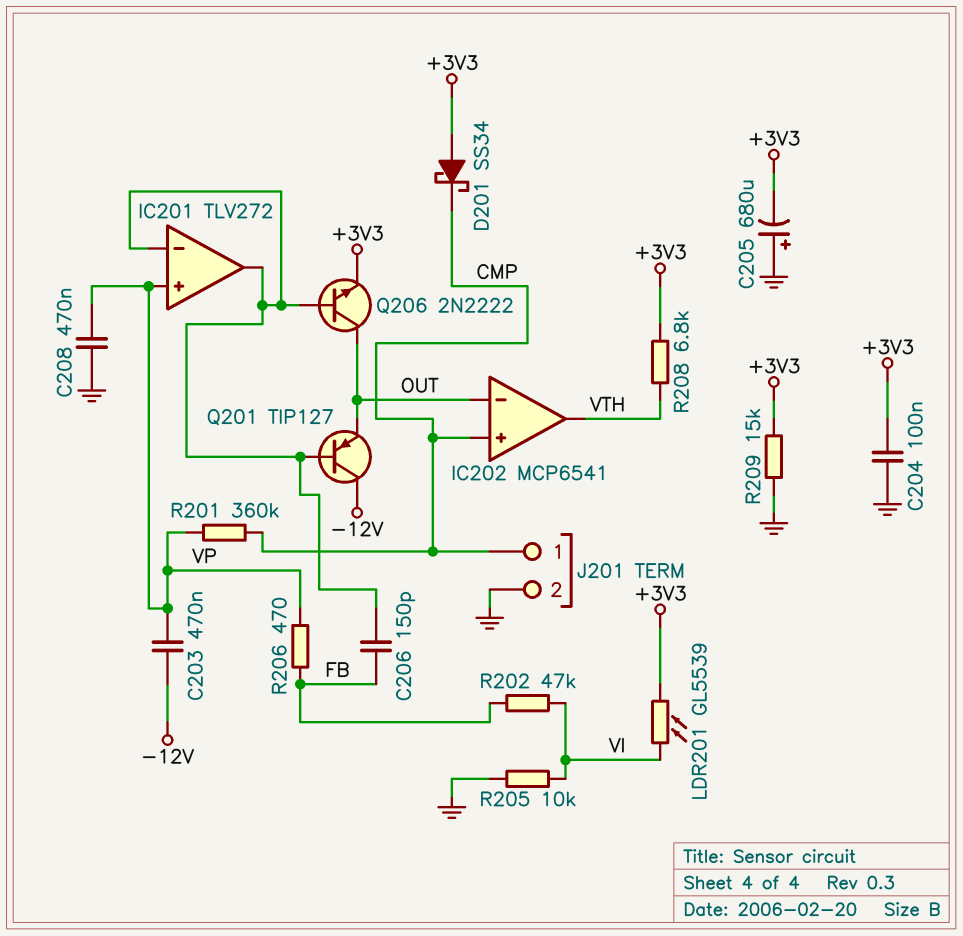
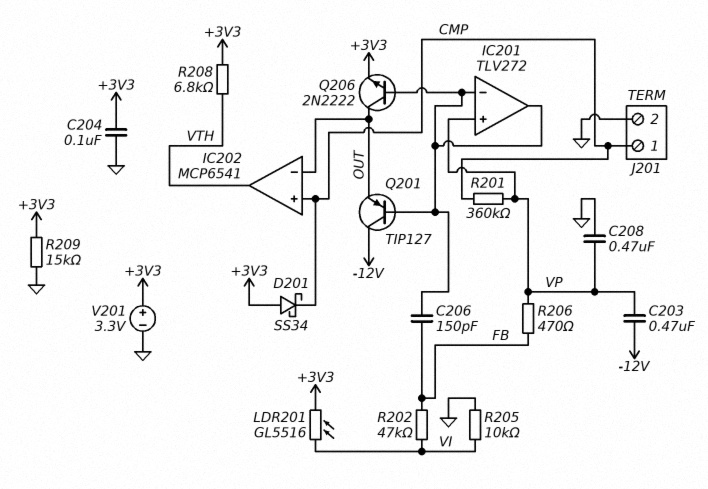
C205: 680uF (plus GND, minus +3V3) -> none
LDR201: GL5539 (+3V3, VI) -> GL5516 (+3V3, VI)
V201: none -> 3.3V (plus +3V3, minus GND)

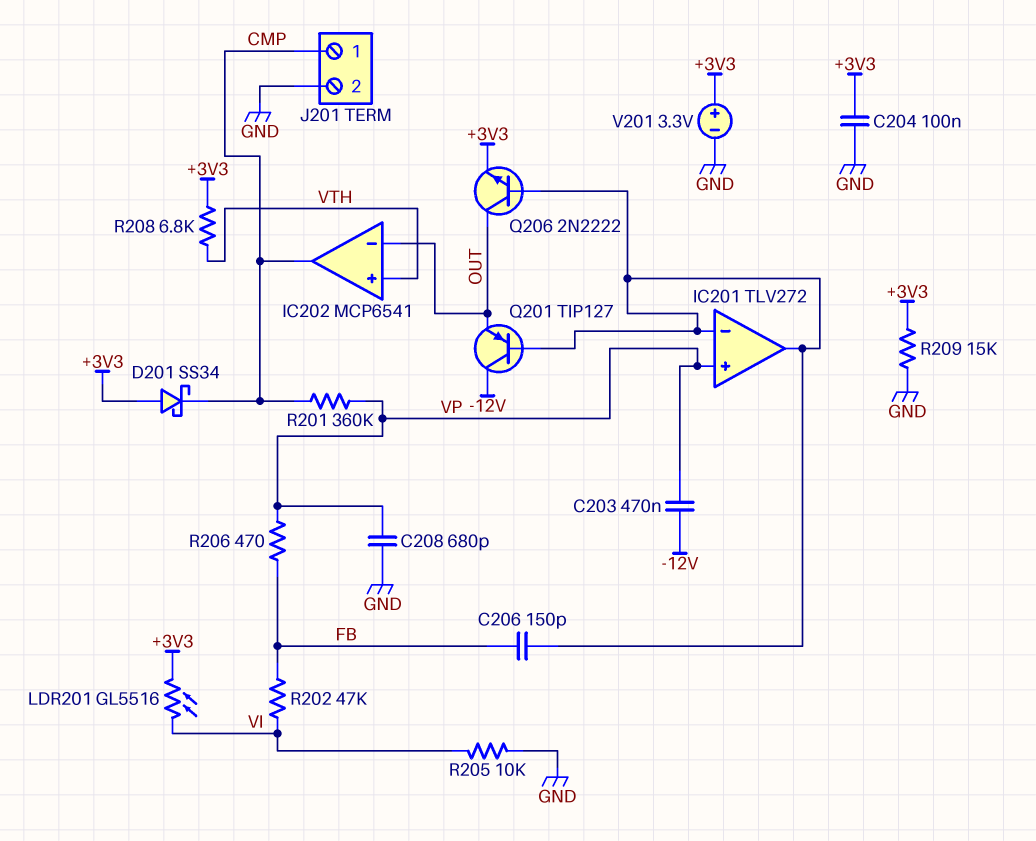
C208: 470nF (GND, VP) -> 680pF (GND, VP)
IC202 pin in+: CMP -> VTH
IC202 pin out: VTH -> CMP

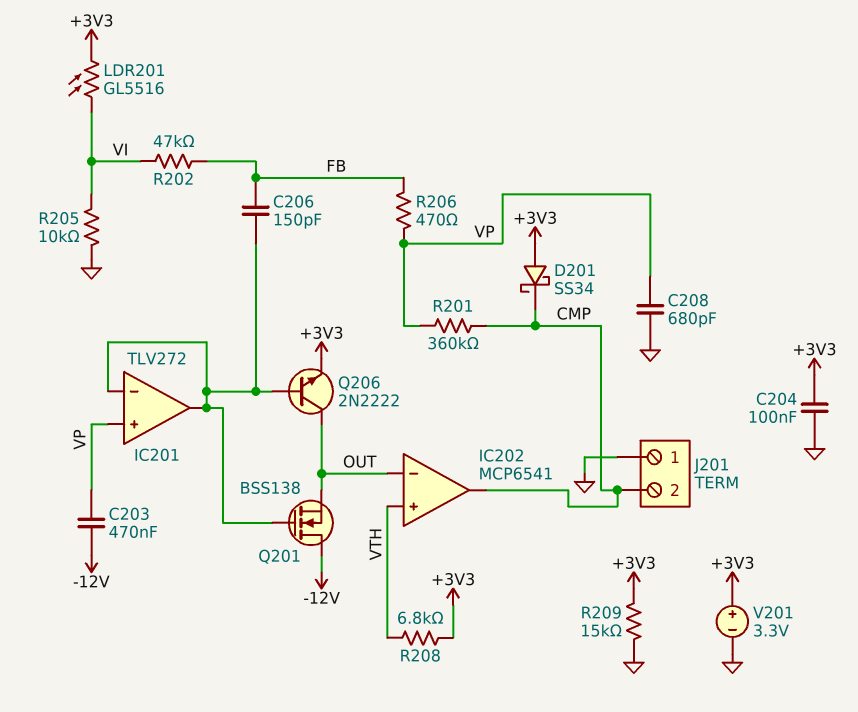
J201 pin 1: CMP -> GND
J201 pin 2: GND -> CMP
Q201: PNP TIP127 (B IC201/in-, C -12V, E OUT) -> NMOS BSS138 (G IC201/in-, D -12V, S OUT)

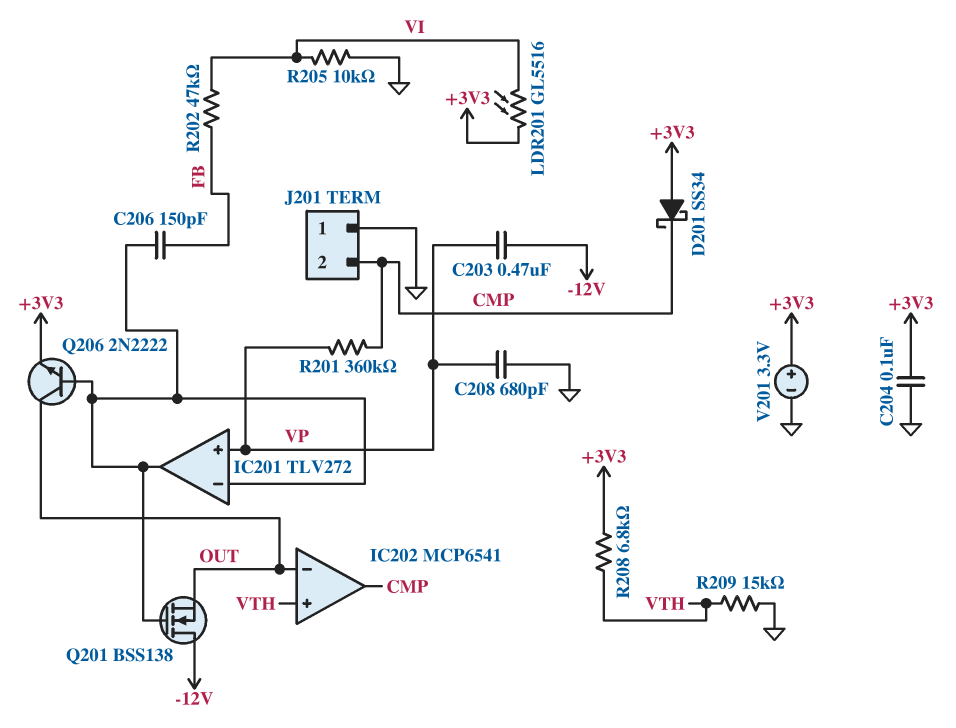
R206: 470 (FB, VP) -> none
R209: 15k (+3V3, GND) -> 15k (GND, VTH)

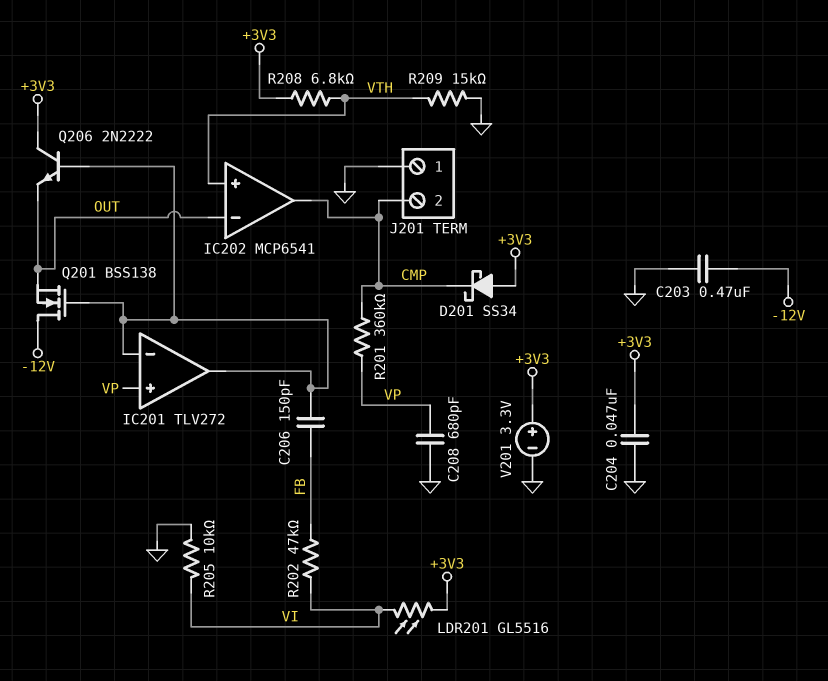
C203: 470nF (-12V, VP) -> 470nF (-12V, GND)
C204: 100nF (+3V3, GND) -> 47nF (+3V3, GND)
Q206: NPN 2N2222 (B IC201/in-, C OUT, E +3V3) -> NPN 2N2222 (B IC201/in-, C +3V3, E OUT)

